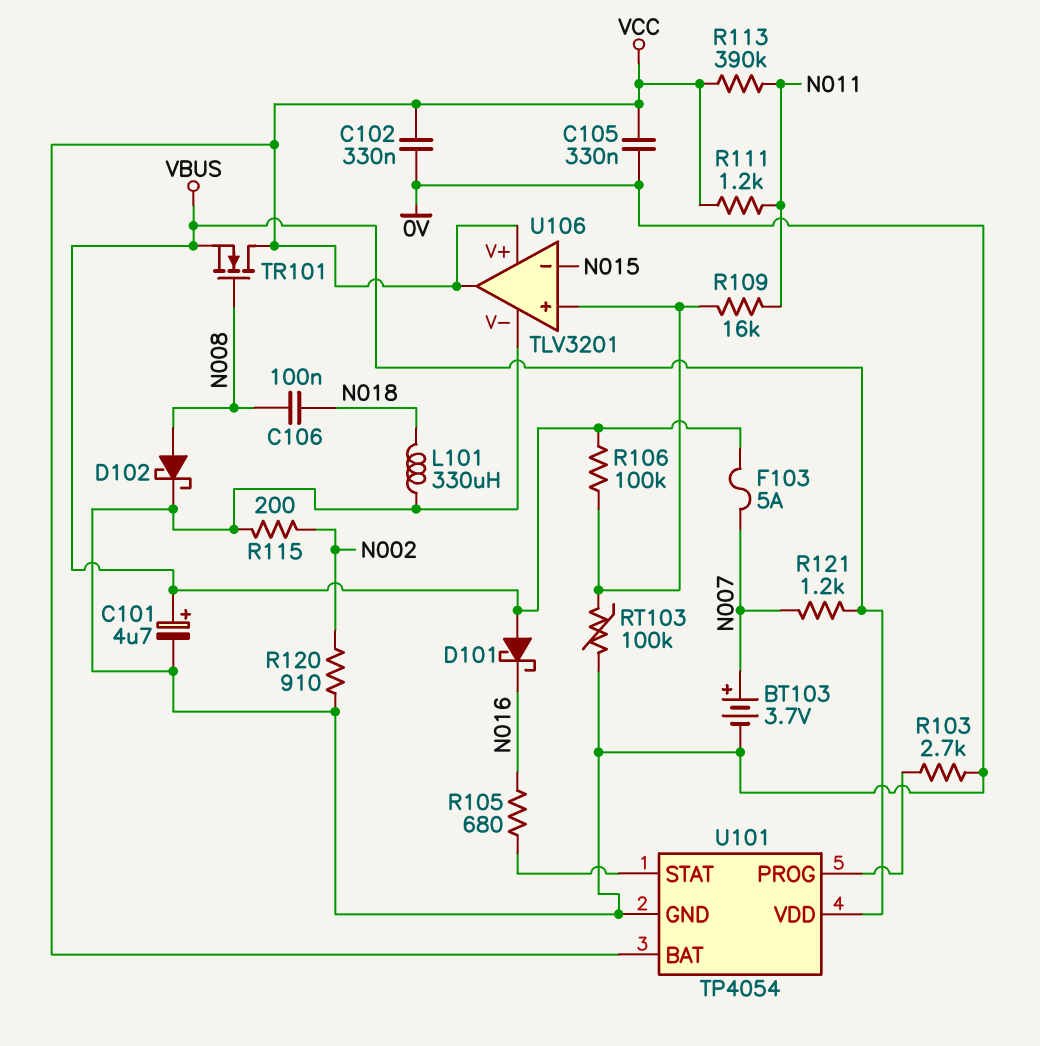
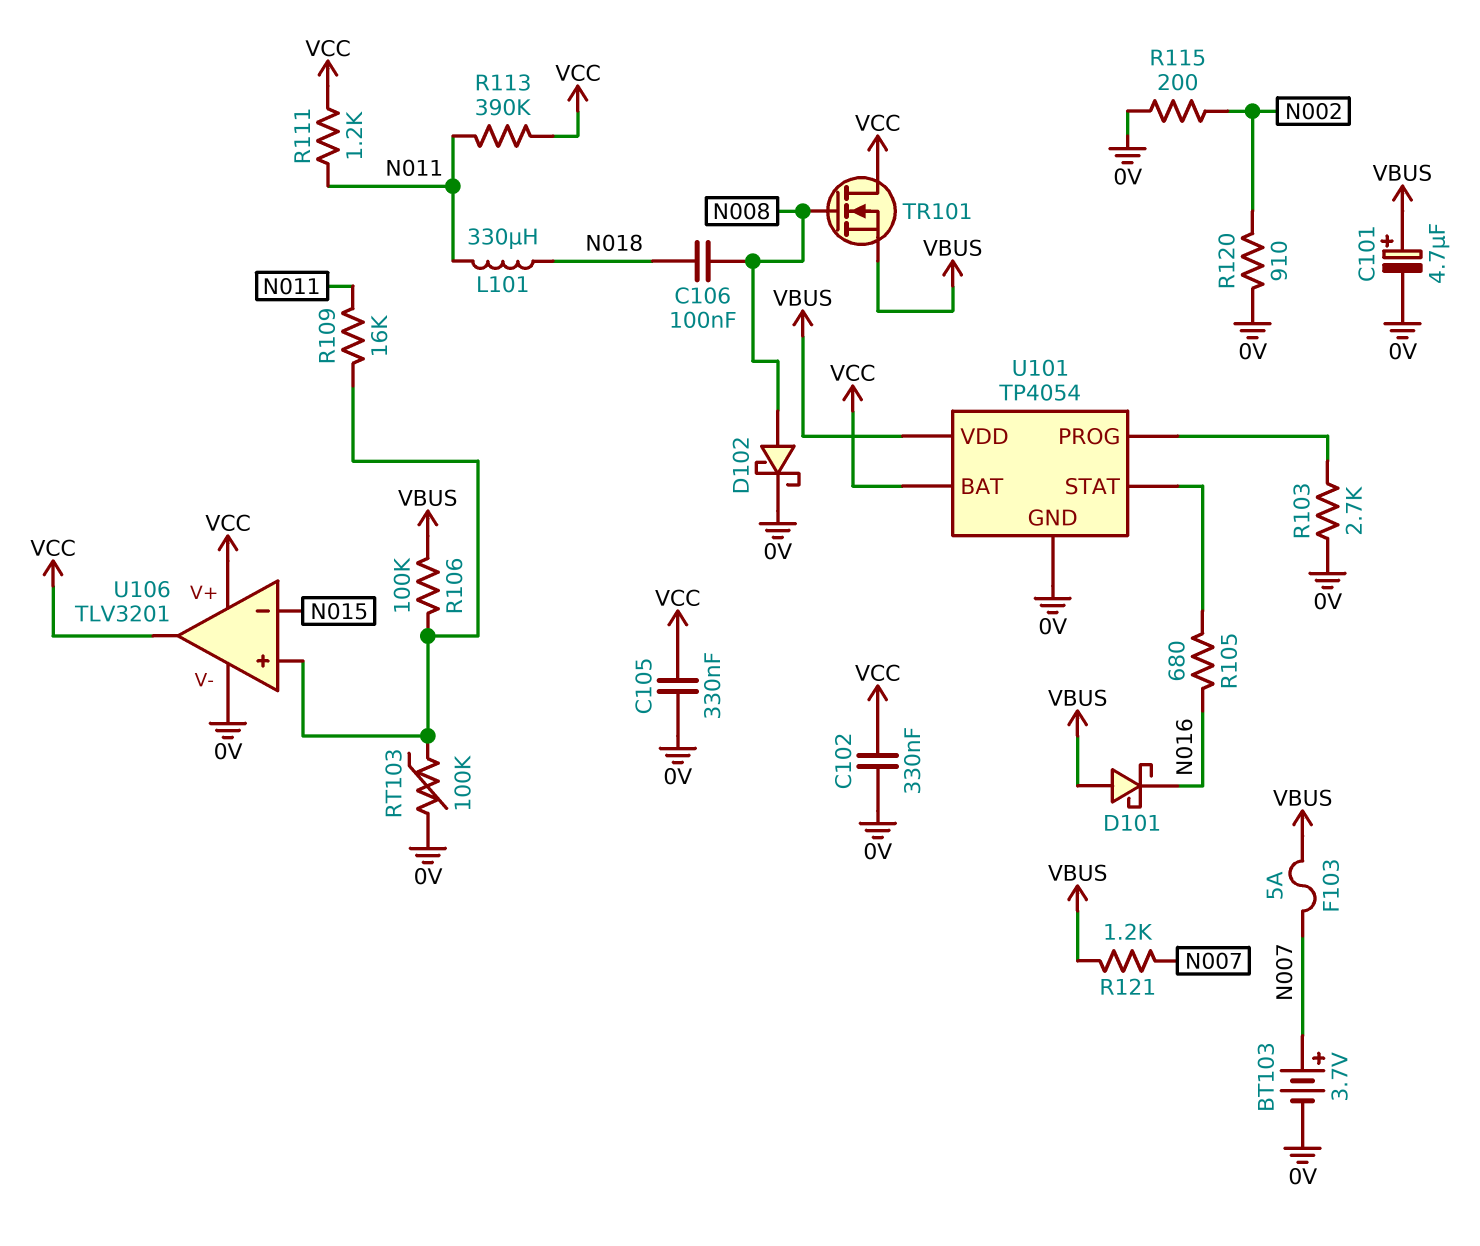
L101: 330uH (0V, N018) -> 330uH (N011, N018)

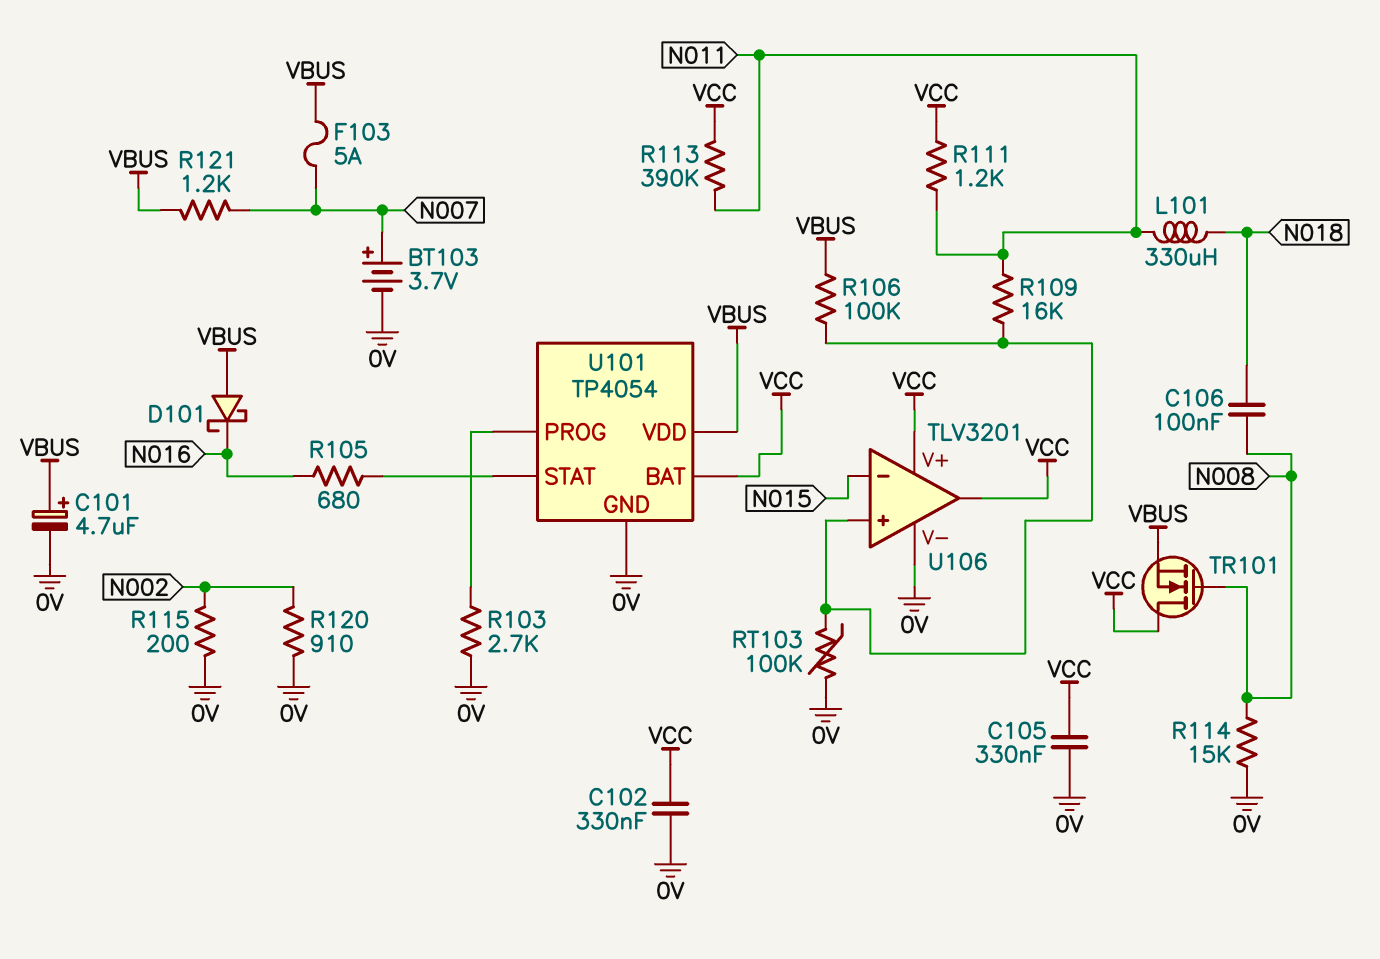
D102: schottky (A N008, K 0V) -> none
R114: none -> 15k (0V, N008)

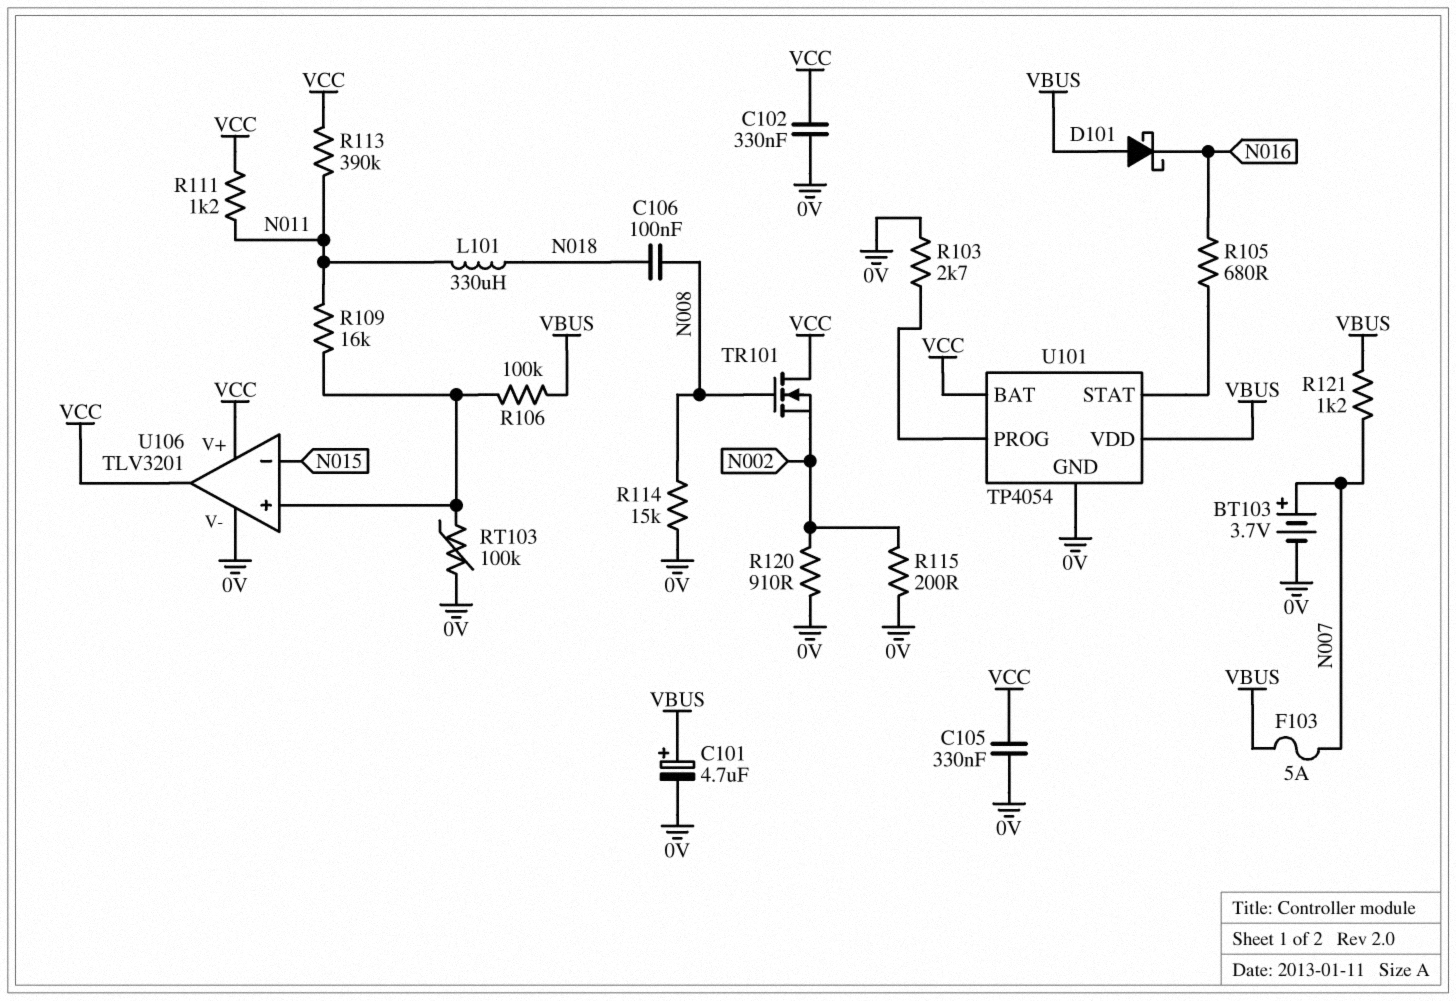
TR101: NMOS (G N008, D VCC, S VBUS) -> NMOS (G N008, D VCC, S N002)

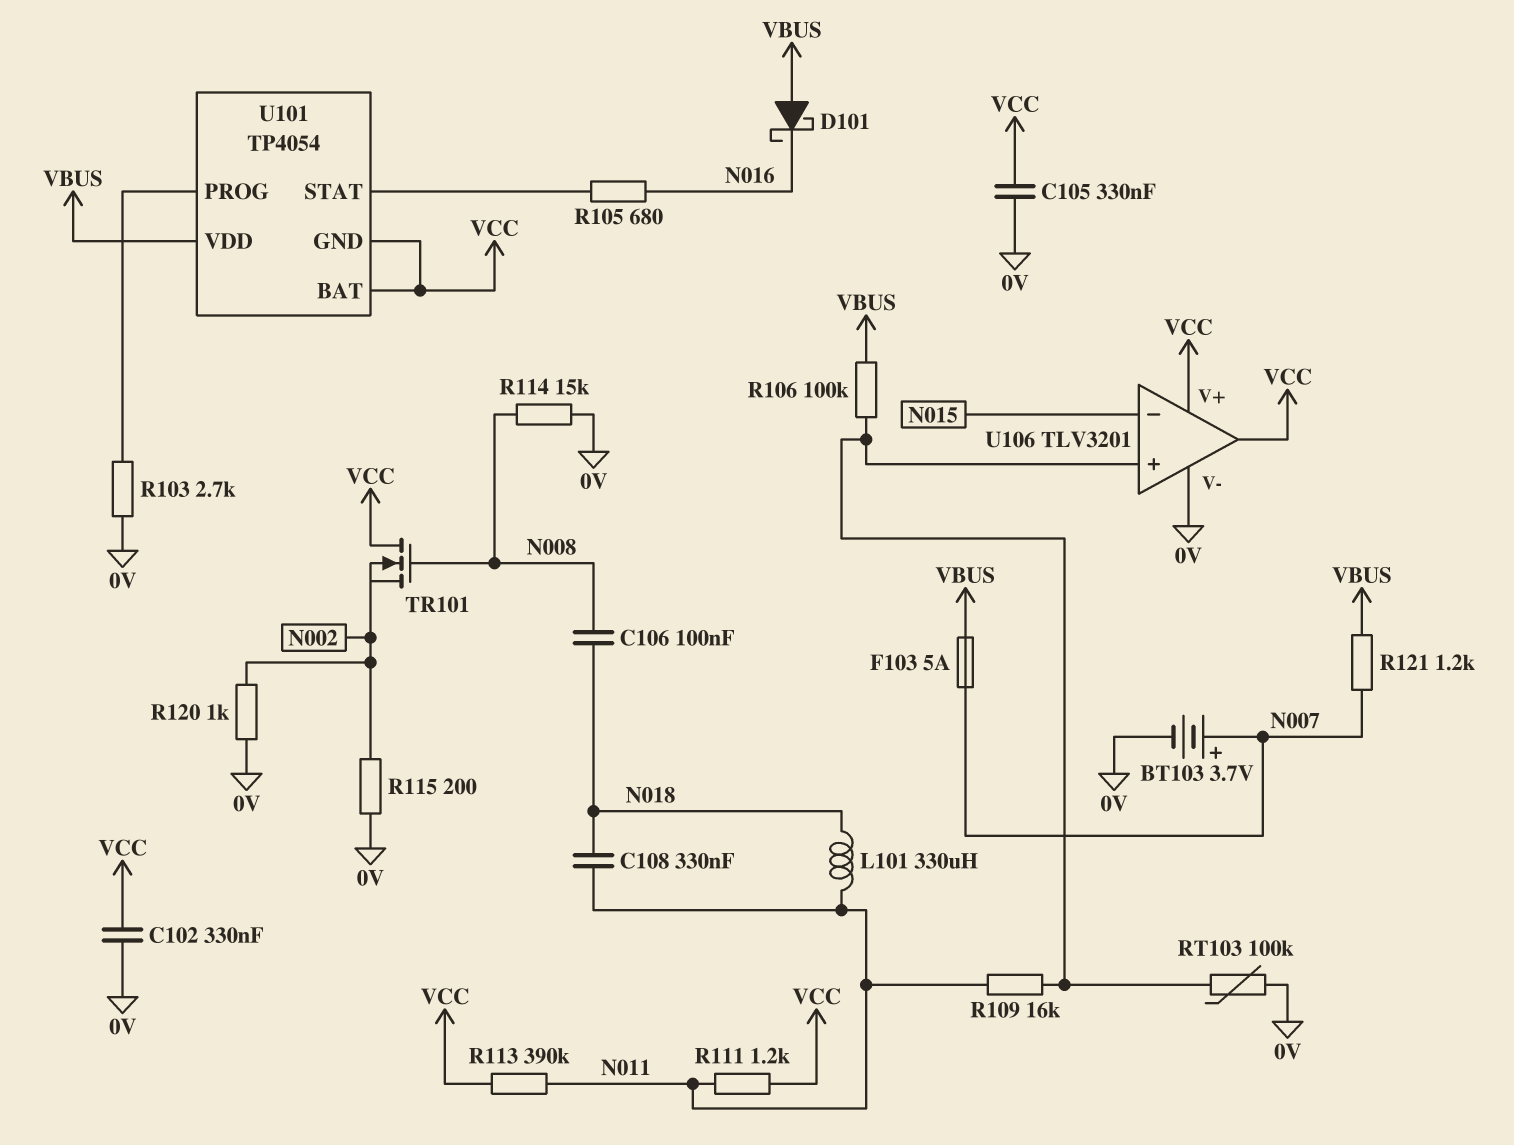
C101: 4.7uF (plus VBUS, minus 0V) -> none
C108: none -> 330nF (N011, N018)
R120: 910 (0V, N002) -> 1k (0V, N002)
U101 pin GND: 0V -> VCC

